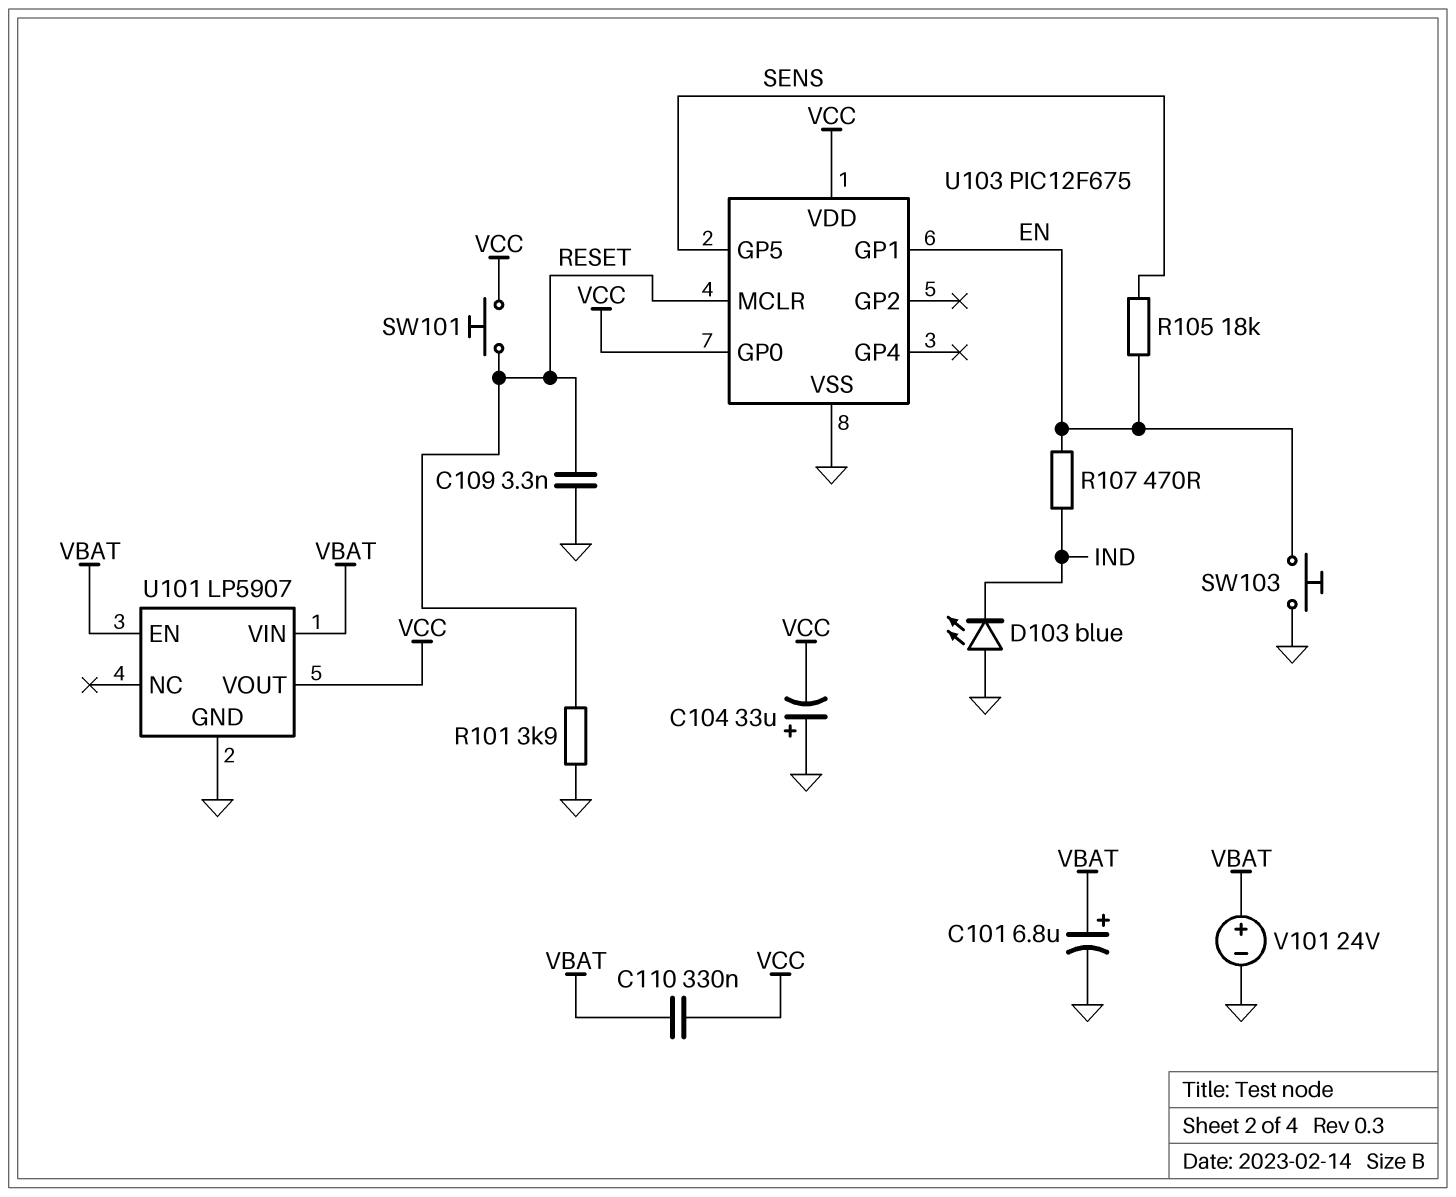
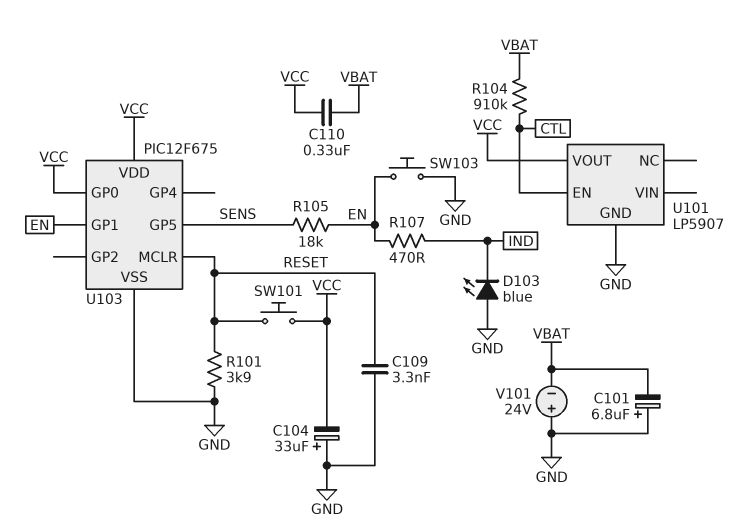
C101: 6.8uF (plus VBAT, minus GND) -> 6.8uF (plus GND, minus VBAT)
R104: none -> 910k (CTL, VBAT)
U101 pin EN: VBAT -> CTL
U101 pin VIN: VBAT -> none
V101: 24V (plus VBAT, minus GND) -> 24V (plus GND, minus VBAT)

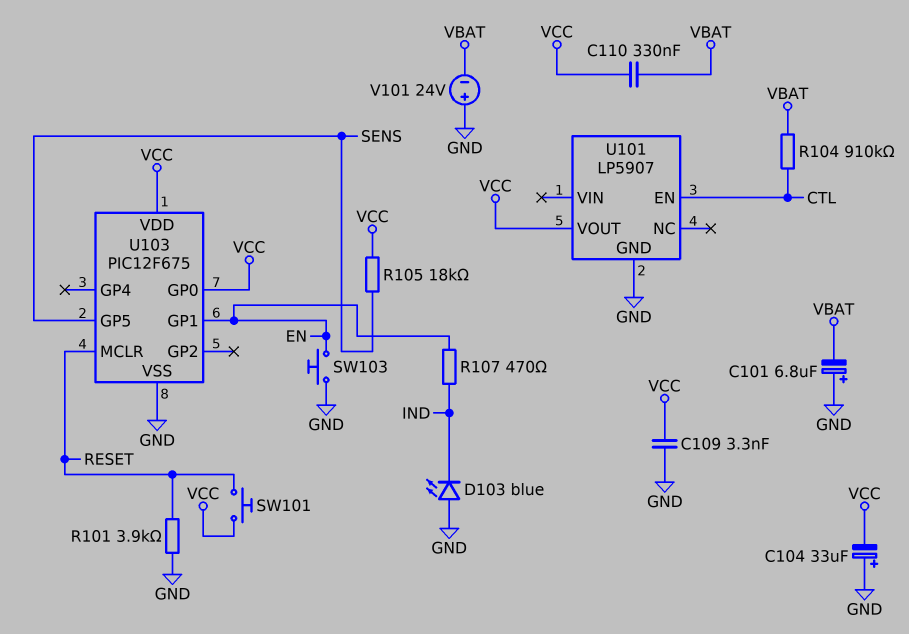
C109: 3.3nF (GND, RESET) -> 3.3nF (GND, VCC)
R105: 18k (EN, SENS) -> 18k (SENS, VCC)

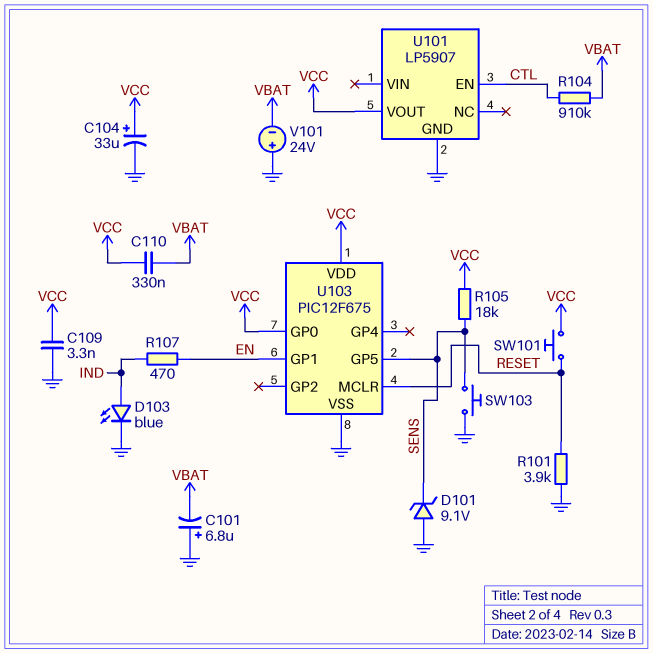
C104: 33uF (plus GND, minus VCC) -> 33uF (plus VCC, minus GND)
D101: none -> zener 9.1V (A GND, K SENS)
D103: LED blue (A GND, K IND) -> LED blue (A IND, K GND)
SW103: button (EN, GND) -> button (GND, SENS)

